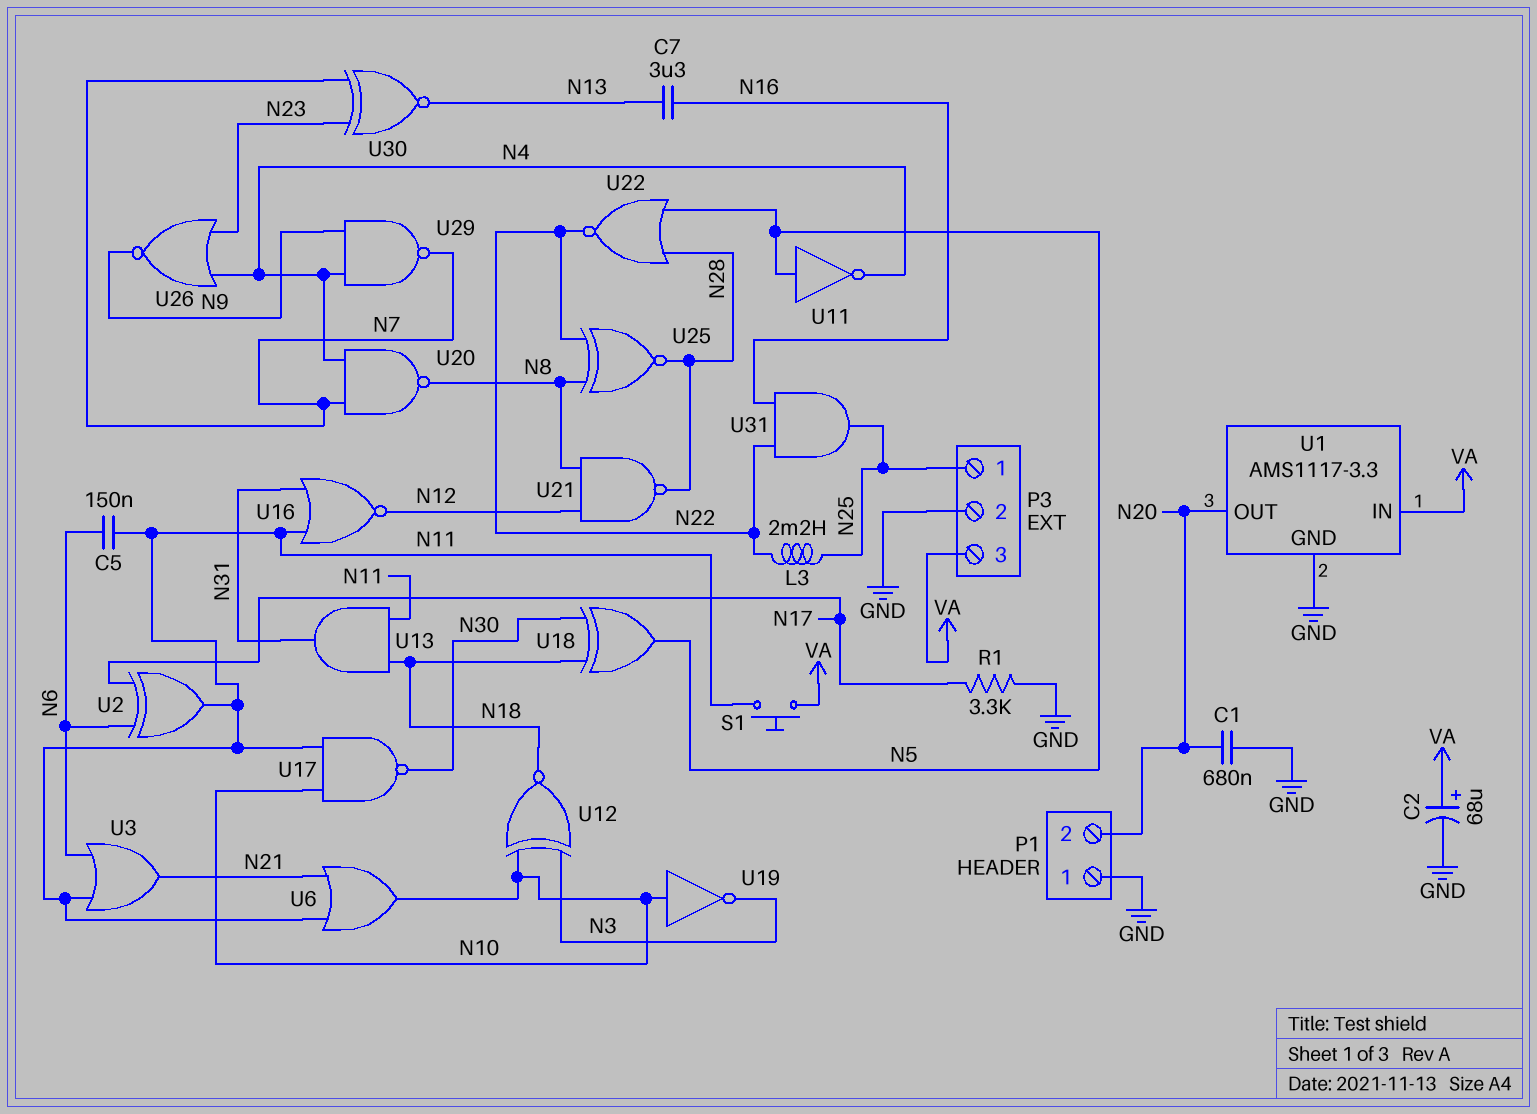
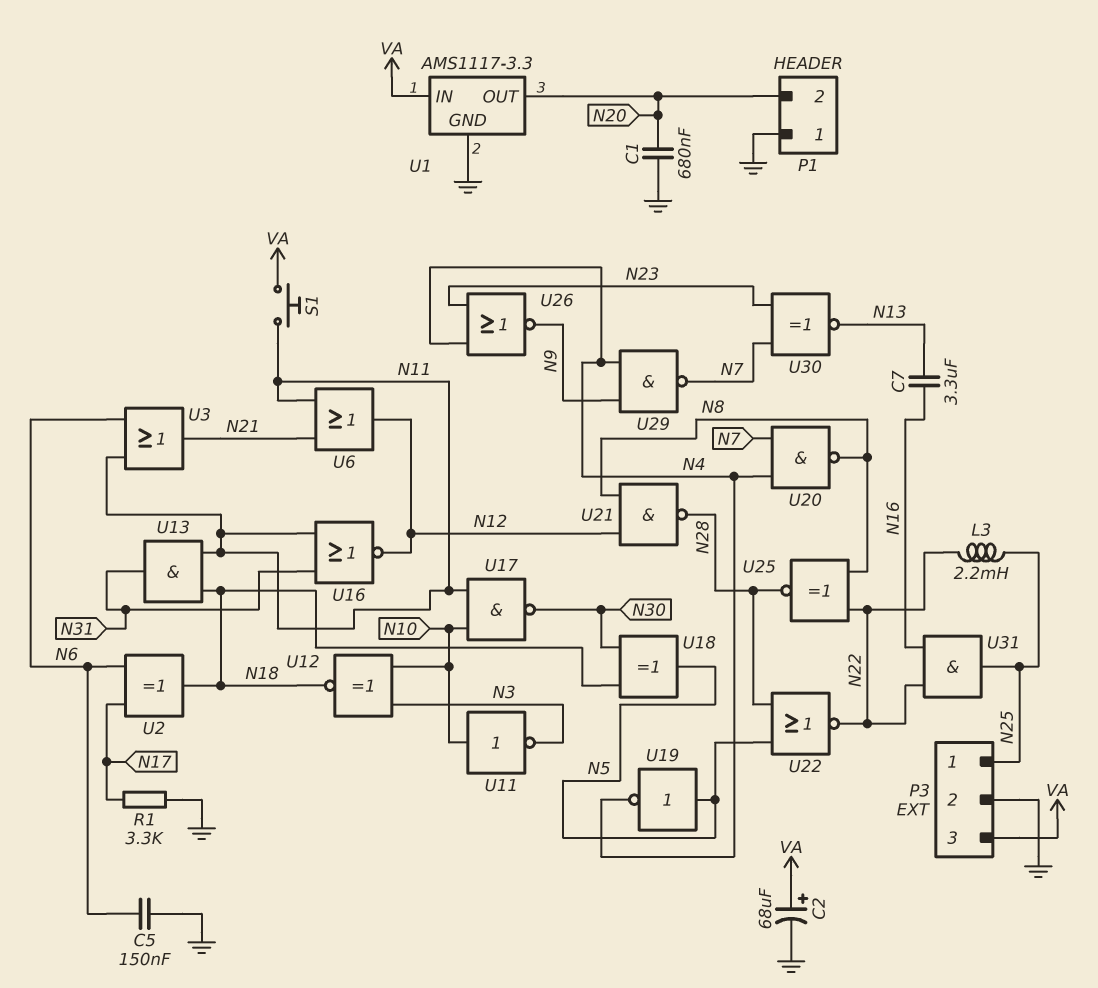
C5: 150nF (N6, N11) -> 150nF (GND, N6)
U2: XOR (in N6, in N17, out N11) -> XOR (in N6, in N17, out N18)
U6: OR (in N11, in N21, out N10) -> OR (in N11, in N21, out N12)
U11: NOT (in N5, out N4) -> NOT (in N10, out N3)
U19: NOT (in N10, out N3) -> NOT (in N5, out N4)

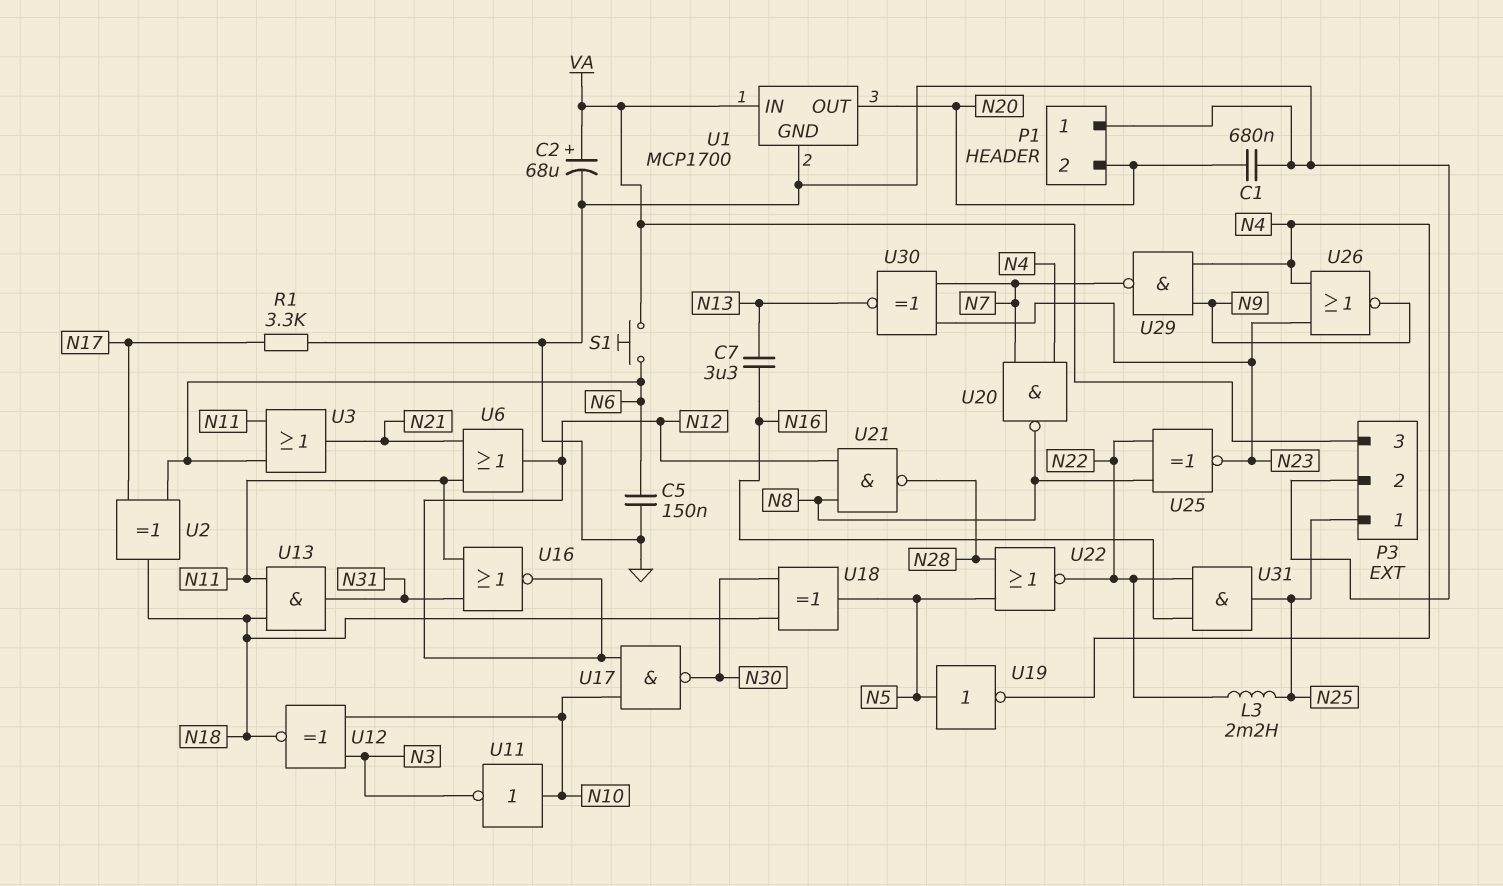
S1: button (N11, VA) -> button (N6, VA)
U1: AMS1117-3.3 -> MCP1700
U17: NAND (in N10, in N11, out N30) -> NAND (in N10, in N12, out N30)
U25: XNOR (in N8, in N22, out N28) -> XNOR (in N8, in N22, out N23)

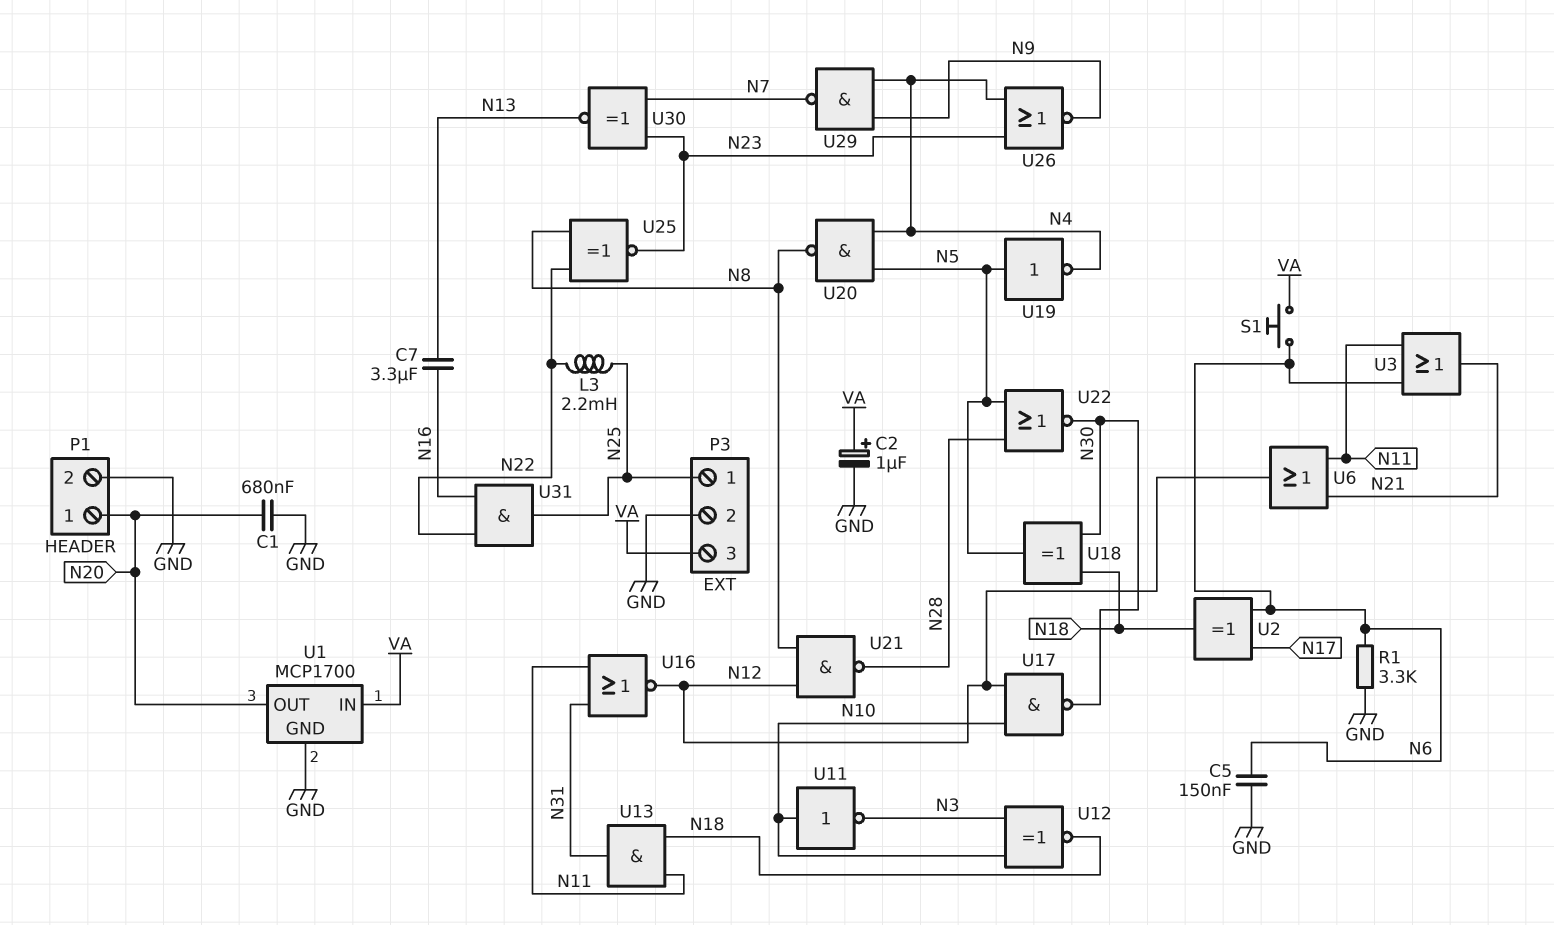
C2: 68uF (plus VA, minus GND) -> 1uF (plus VA, minus GND)
P1 pin 1: GND -> N20
P1 pin 2: N20 -> GND
R1: 3.3k (GND, N17) -> 3.3k (GND, N6)
U20: NAND (in N4, in N7, out N8) -> NAND (in N4, in N5, out N8)
U22: NOR (in N5, in N28, out N22) -> NOR (in N5, in N28, out N30)

